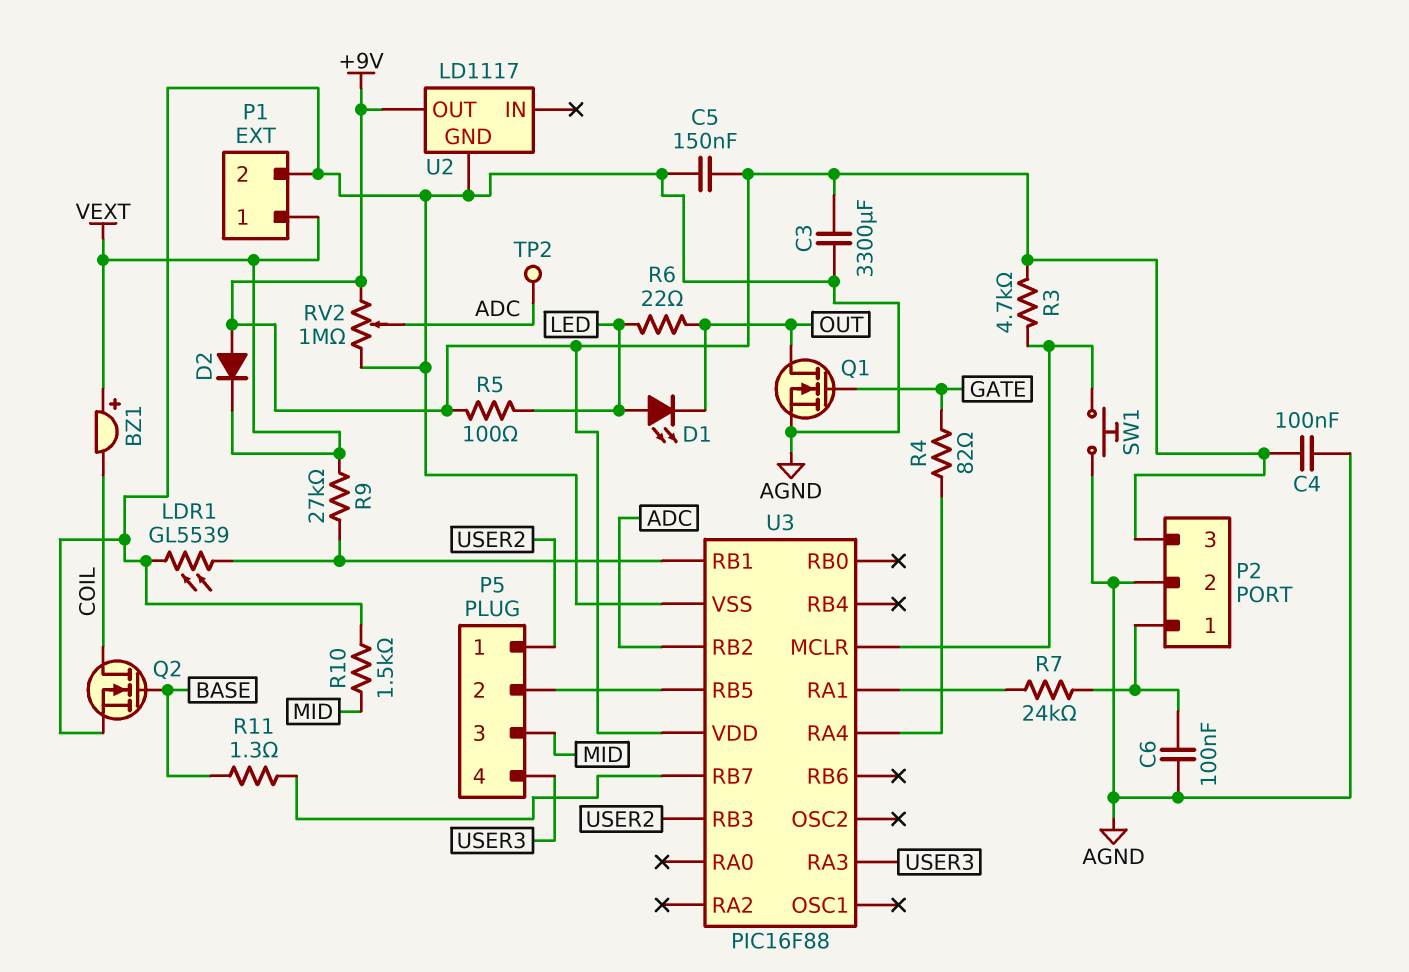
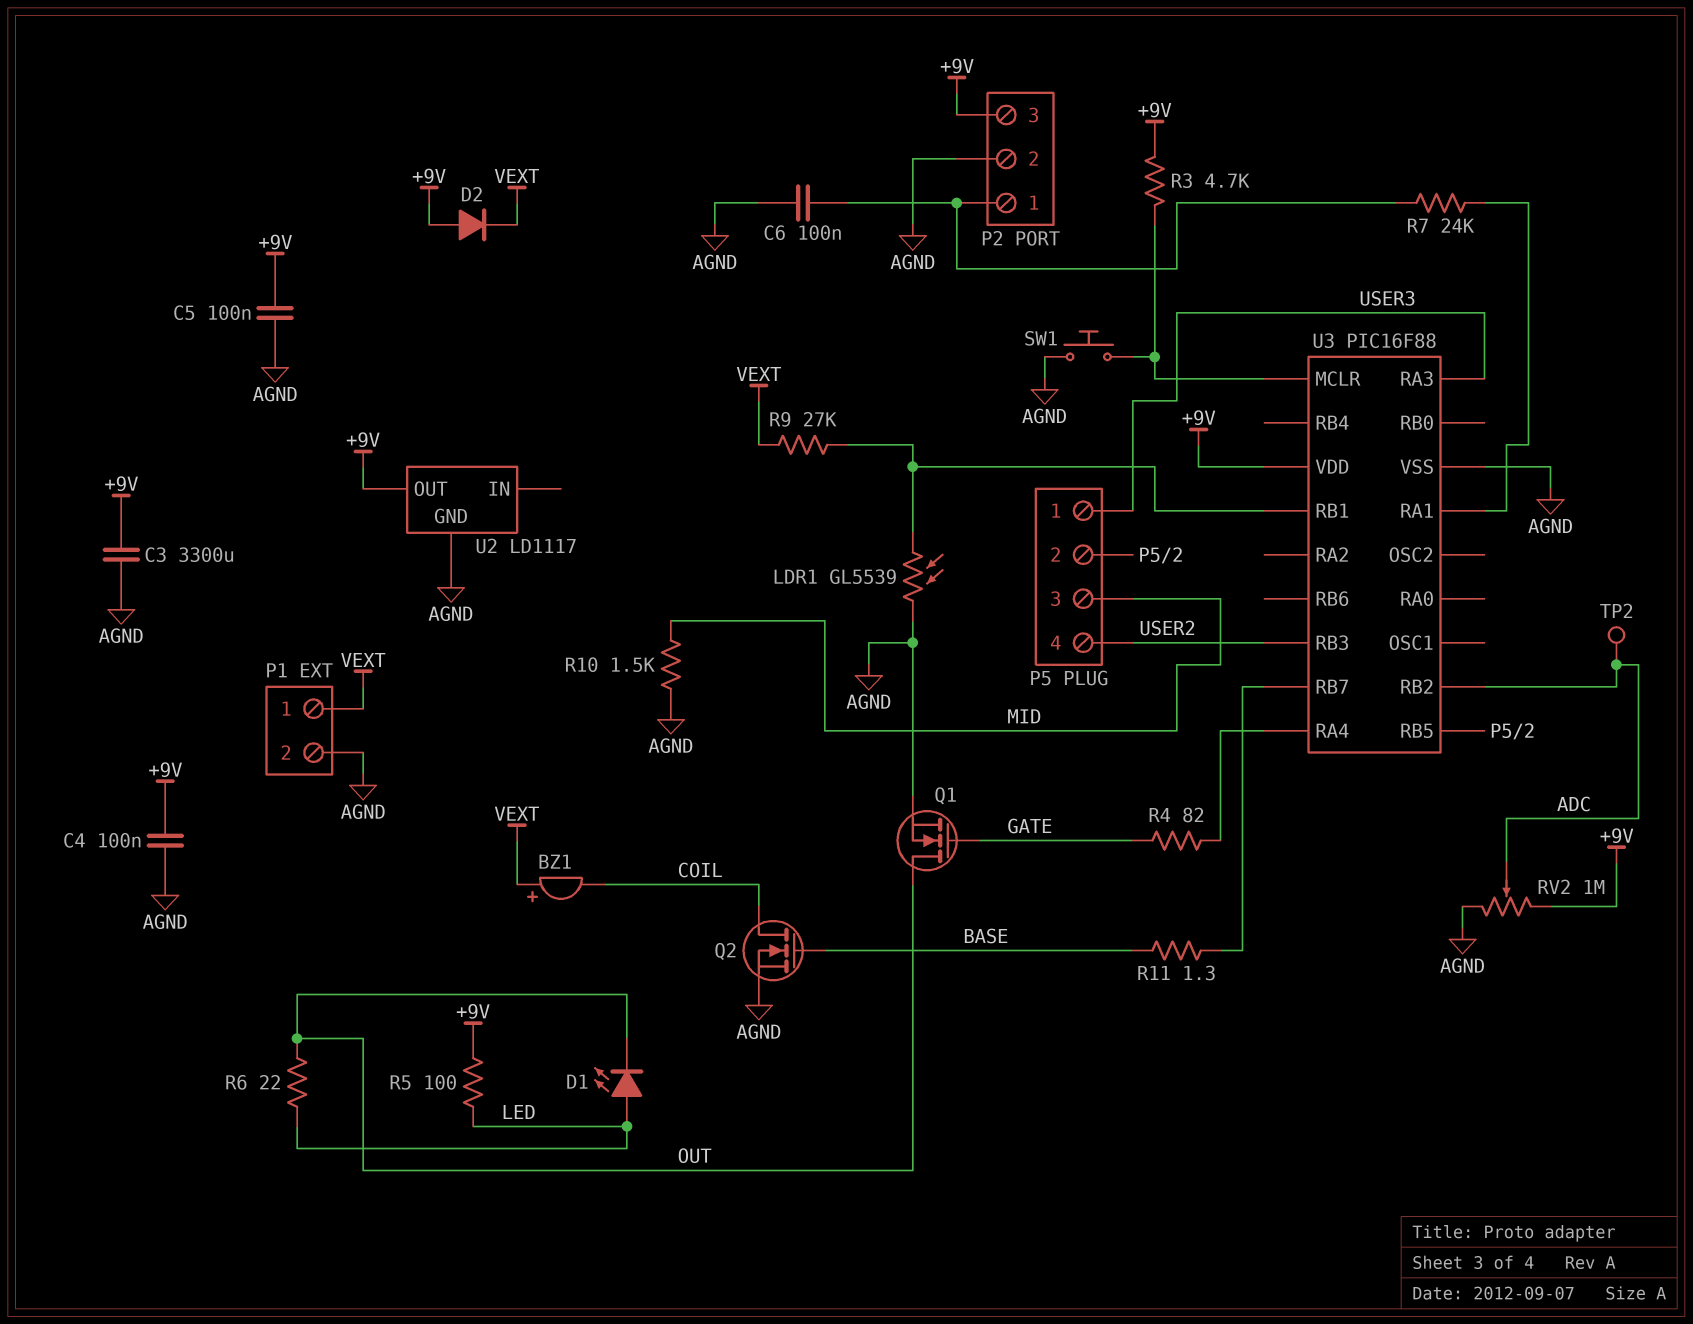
C5: 150nF (+9V, AGND) -> 100nF (+9V, AGND)
P5 pin 1: USER2 -> USER3
P5 pin 4: USER3 -> USER2

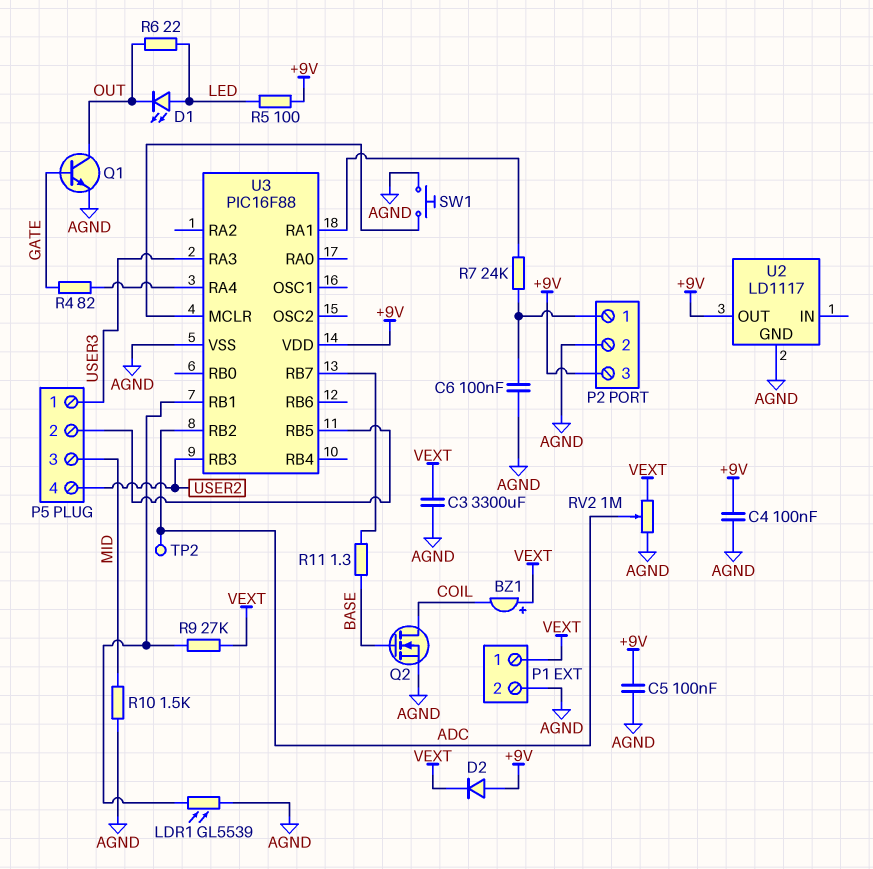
C3: 3300uF (+9V, AGND) -> 3300uF (AGND, VEXT)
Q1: NMOS (G GATE, D OUT, S AGND) -> NPN (B GATE, C OUT, E AGND)
R3: 4.7k (+9V, U3/MCLR) -> none
RV2: 1M (+9V, AGND, wiper ADC) -> 1M (AGND, VEXT, wiper ADC)

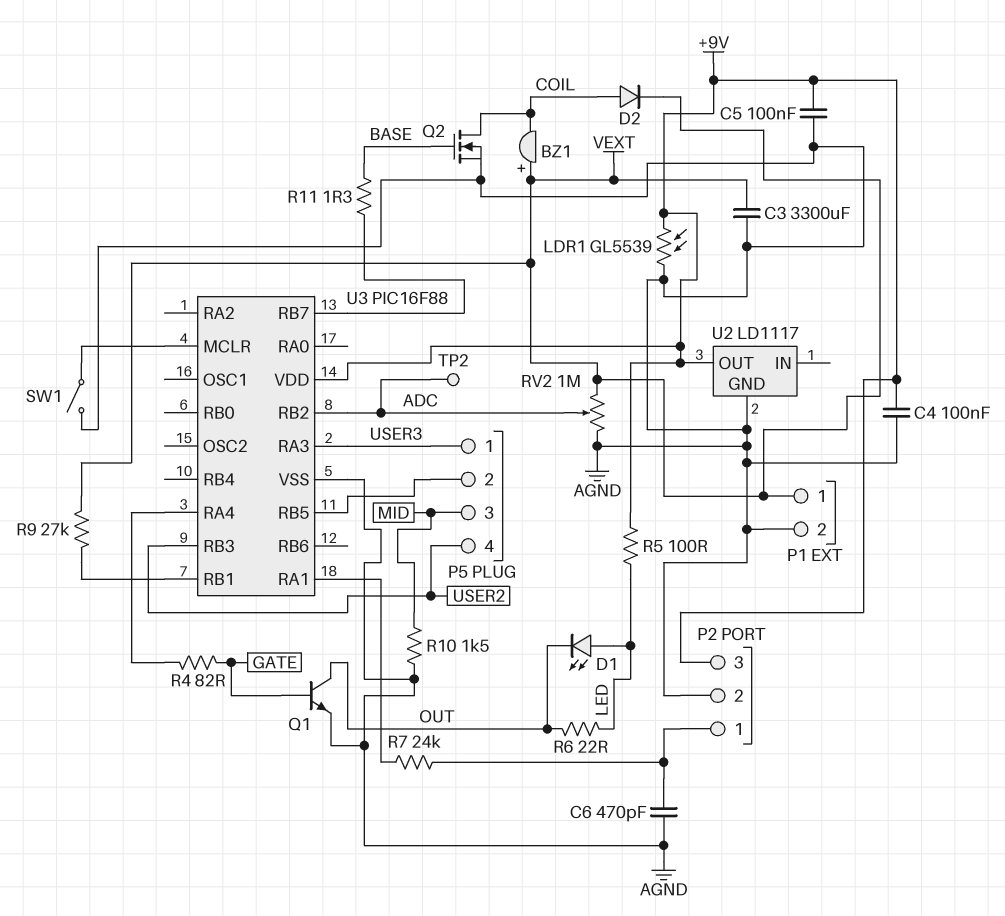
C6: 100nF (AGND, P2/1) -> 470pF (AGND, P2/1)
D2: diode (A +9V, K VEXT) -> diode (A COIL, K VEXT)
LDR1: GL5539 (AGND, U3/RB1) -> GL5539 (+9V, AGND)
SW1: button (AGND, U3/MCLR) -> switch (AGND, U3/MCLR)

